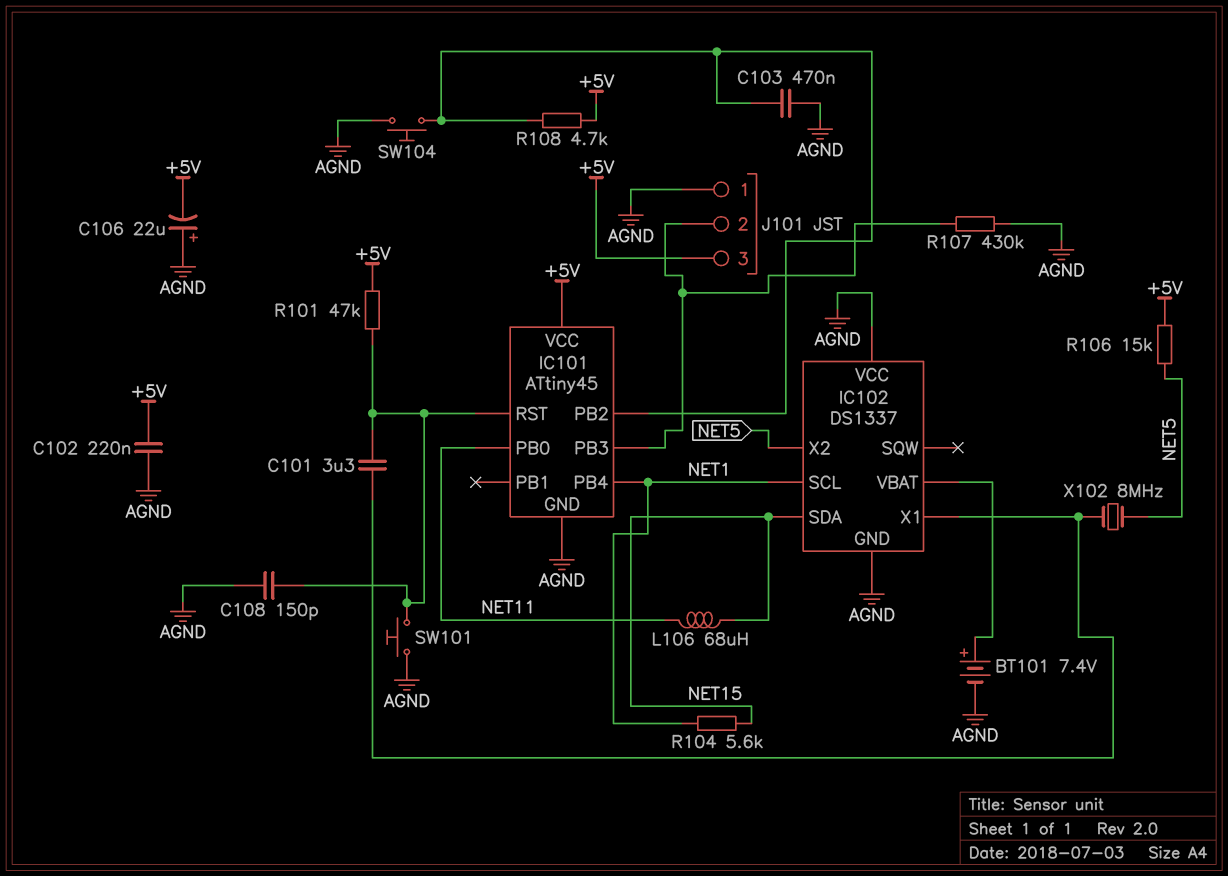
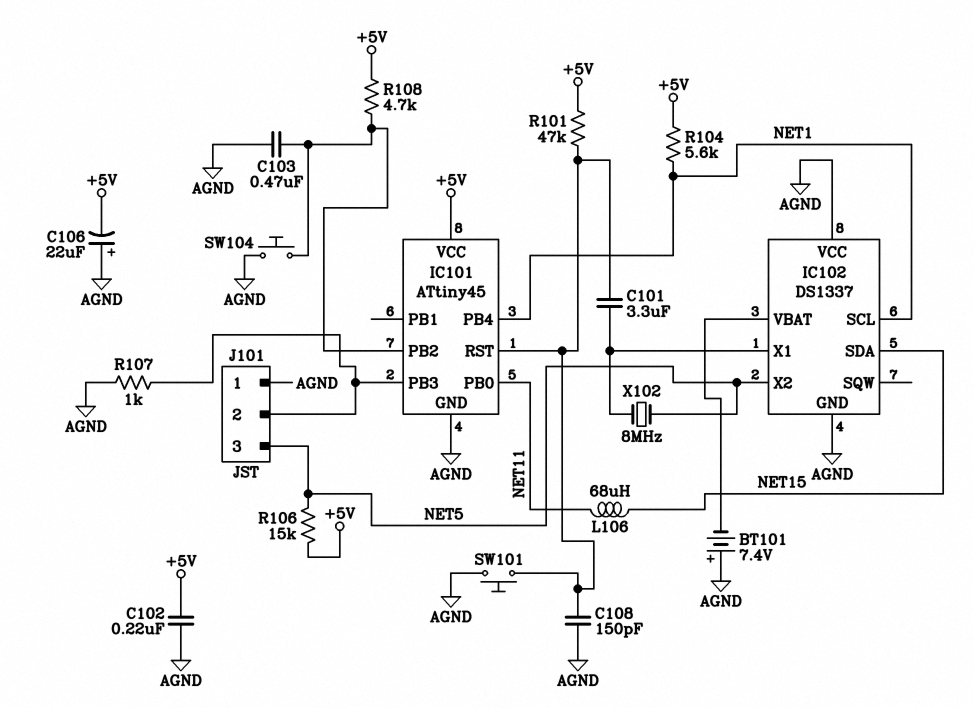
BT101: 7.4V (plus IC102/VBAT, minus AGND) -> 7.4V (plus AGND, minus IC102/VBAT)
J101 pin 3: +5V -> NET5
R104: 5.6k (NET1, NET15) -> 5.6k (+5V, NET1)
R107: 430k (AGND, IC101/PB3) -> 1k (AGND, IC101/PB3)

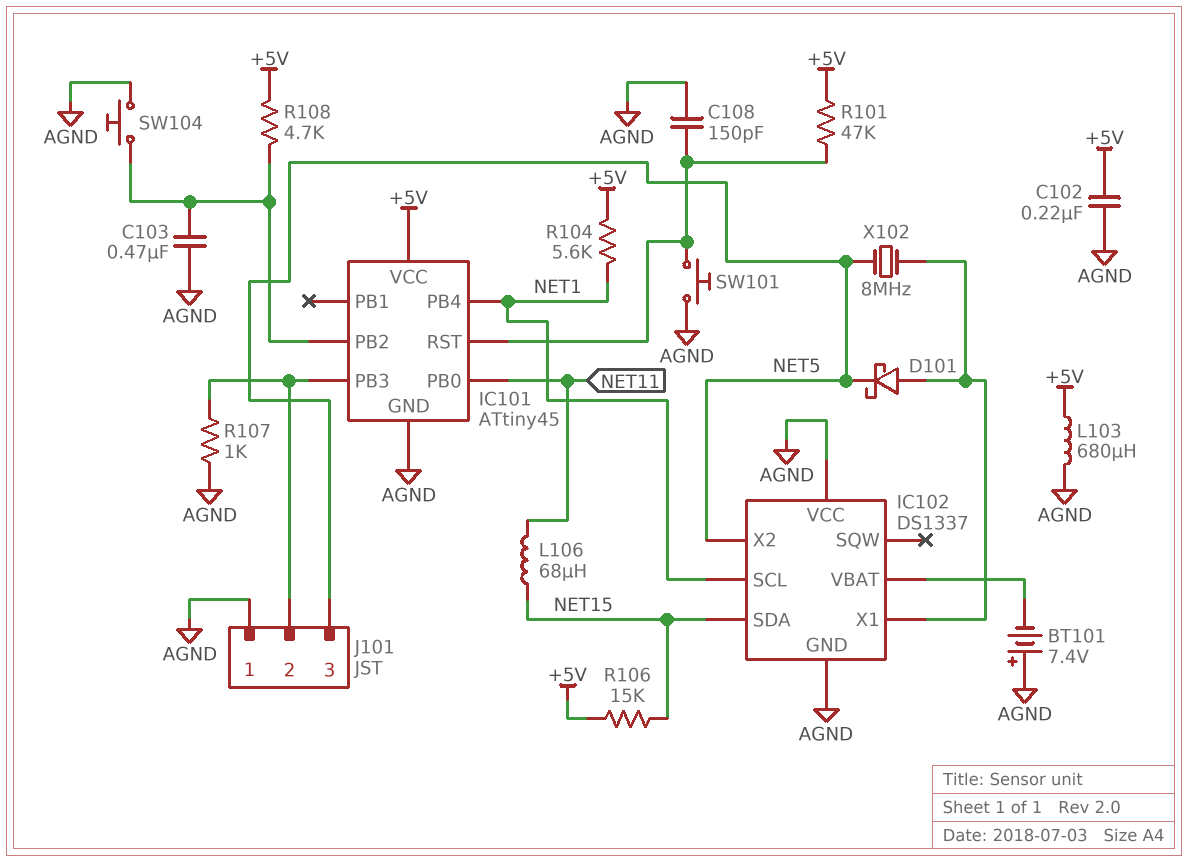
C101: 3.3uF (IC101/RST, IC102/X1) -> none
C106: 22uF (plus AGND, minus +5V) -> none
D101: none -> schottky (A IC102/X1, K NET5)
L103: none -> 680uH (+5V, AGND)
R106: 15k (+5V, NET5) -> 15k (+5V, NET15)

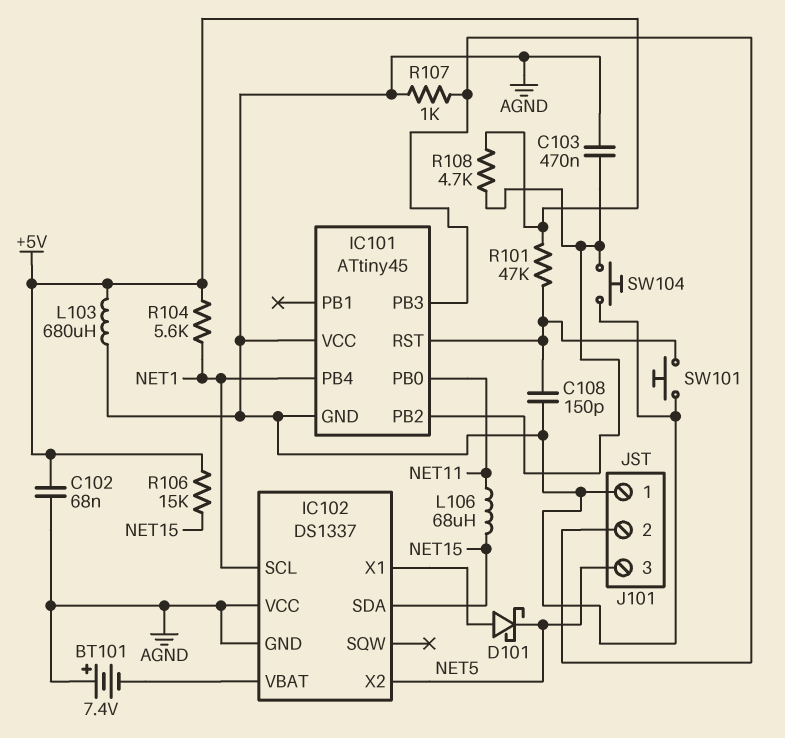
C102: 220nF (+5V, AGND) -> 68nF (+5V, AGND)
IC101 pin VCC: +5V -> AGND
X102: 8MHz (IC102/X1, NET5) -> none

